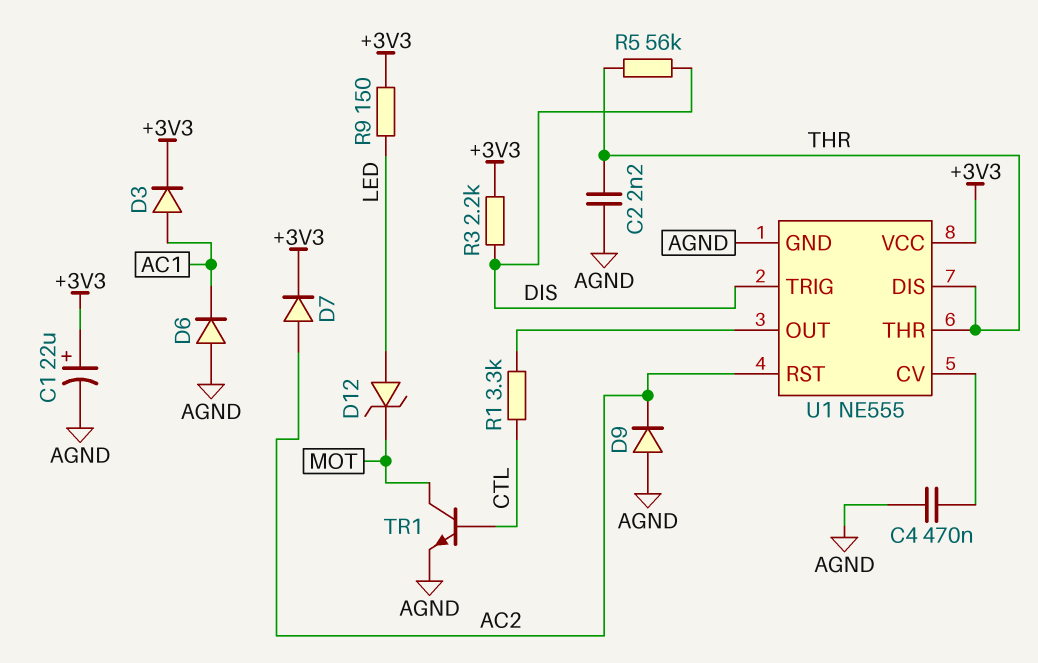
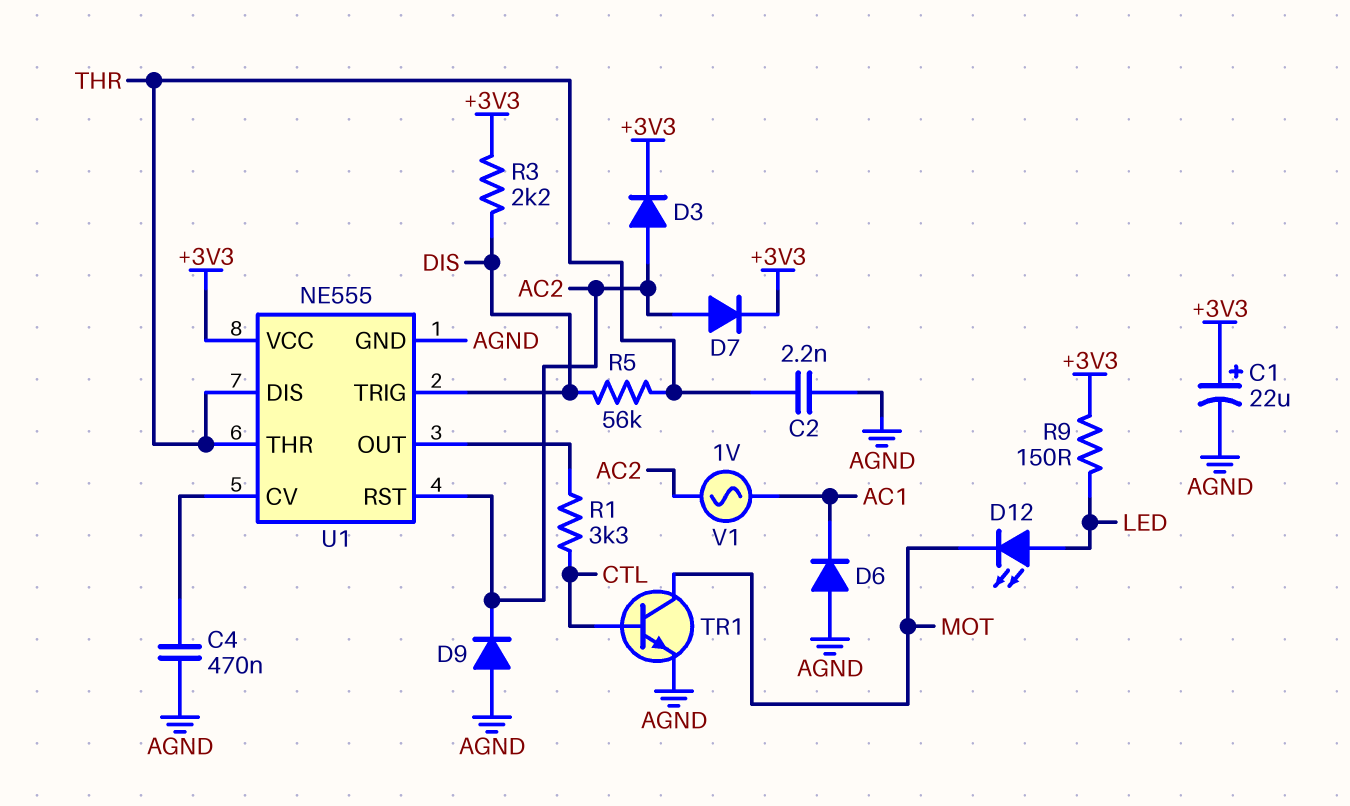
D3: diode (A AC1, K +3V3) -> diode (A AC2, K +3V3)
D12: zener (A LED, K MOT) -> LED (A LED, K MOT)
V1: none -> AC 1V (AC1, AC2)

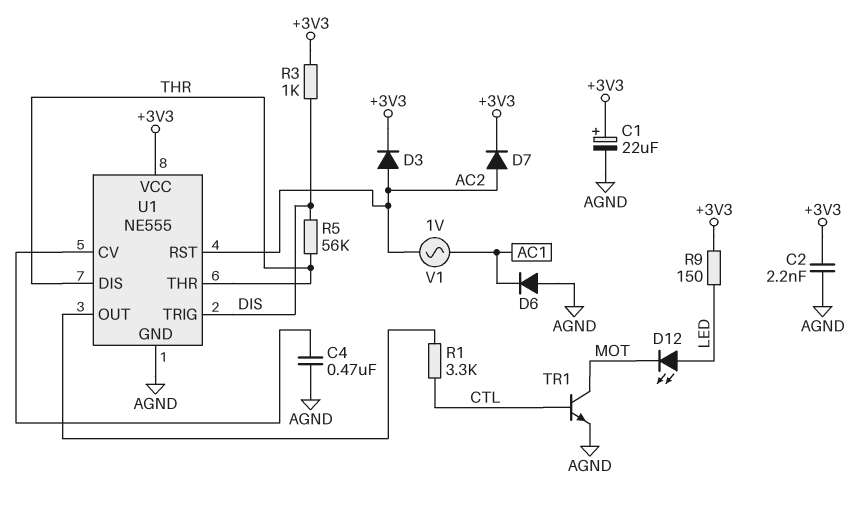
C2: 2.2nF (AGND, THR) -> 2.2nF (+3V3, AGND)
D9: diode (A AGND, K AC2) -> none
R3: 2.2k (+3V3, DIS) -> 1k (+3V3, DIS)

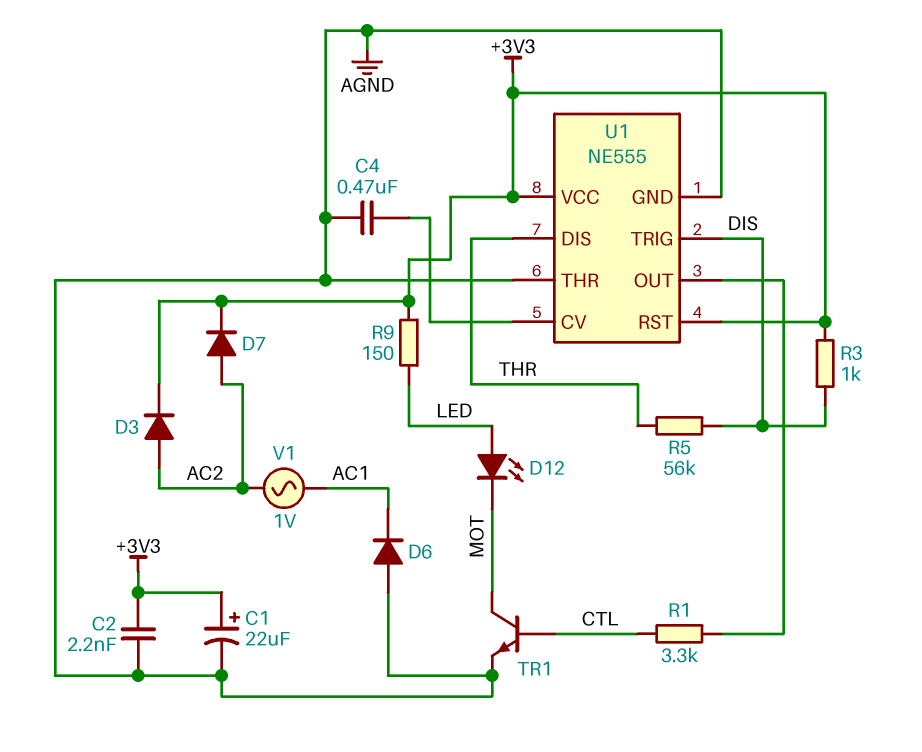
U1 pin RST: AC2 -> +3V3
U1 pin THR: THR -> AGND

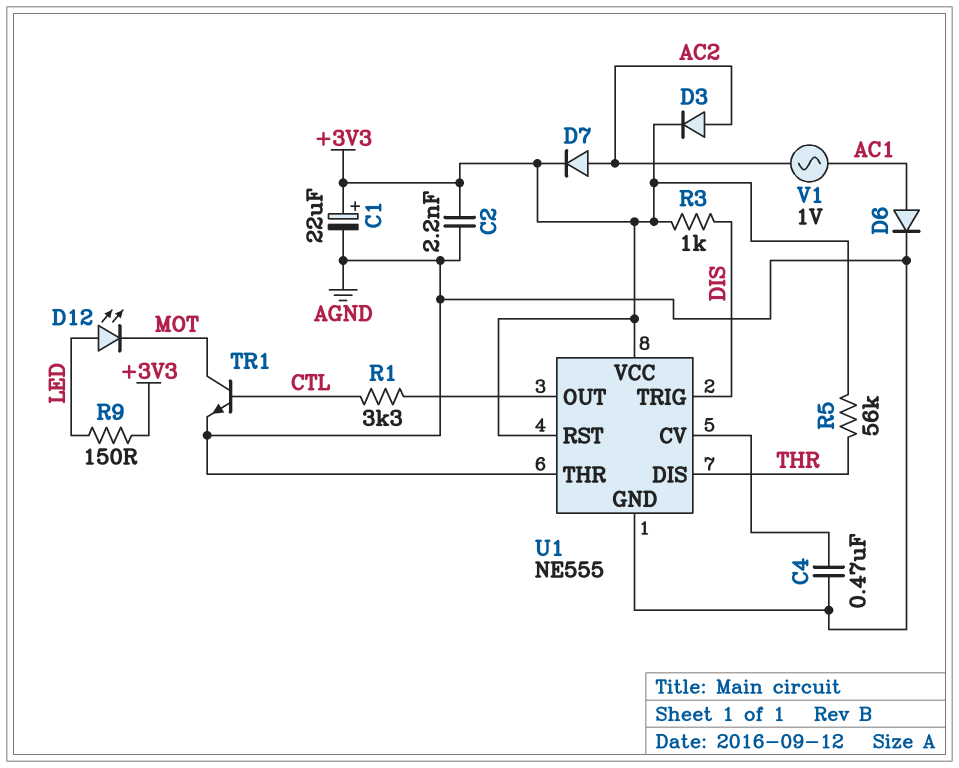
D6: diode (A AGND, K AC1) -> diode (A AC1, K AGND)
R5: 56k (DIS, THR) -> 56k (+3V3, THR)

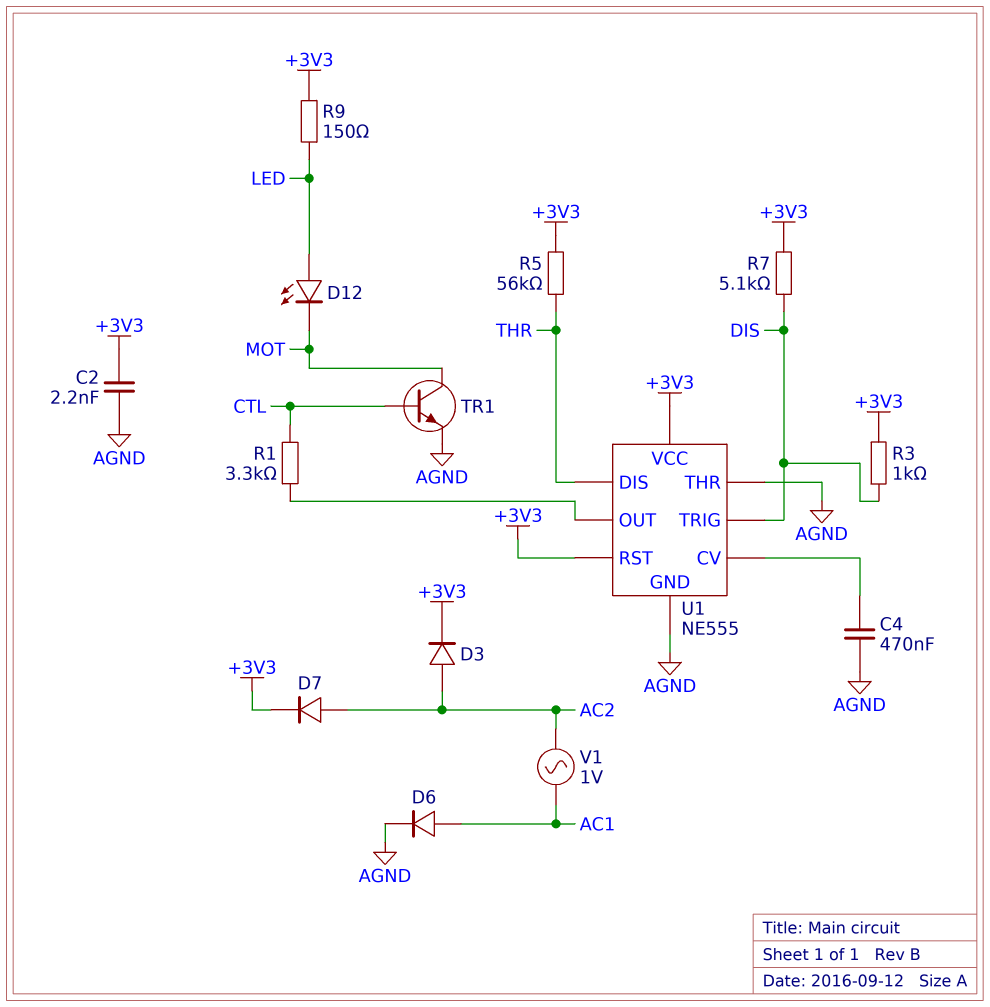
C1: 22uF (plus +3V3, minus AGND) -> none
R7: none -> 5.1k (+3V3, DIS)

